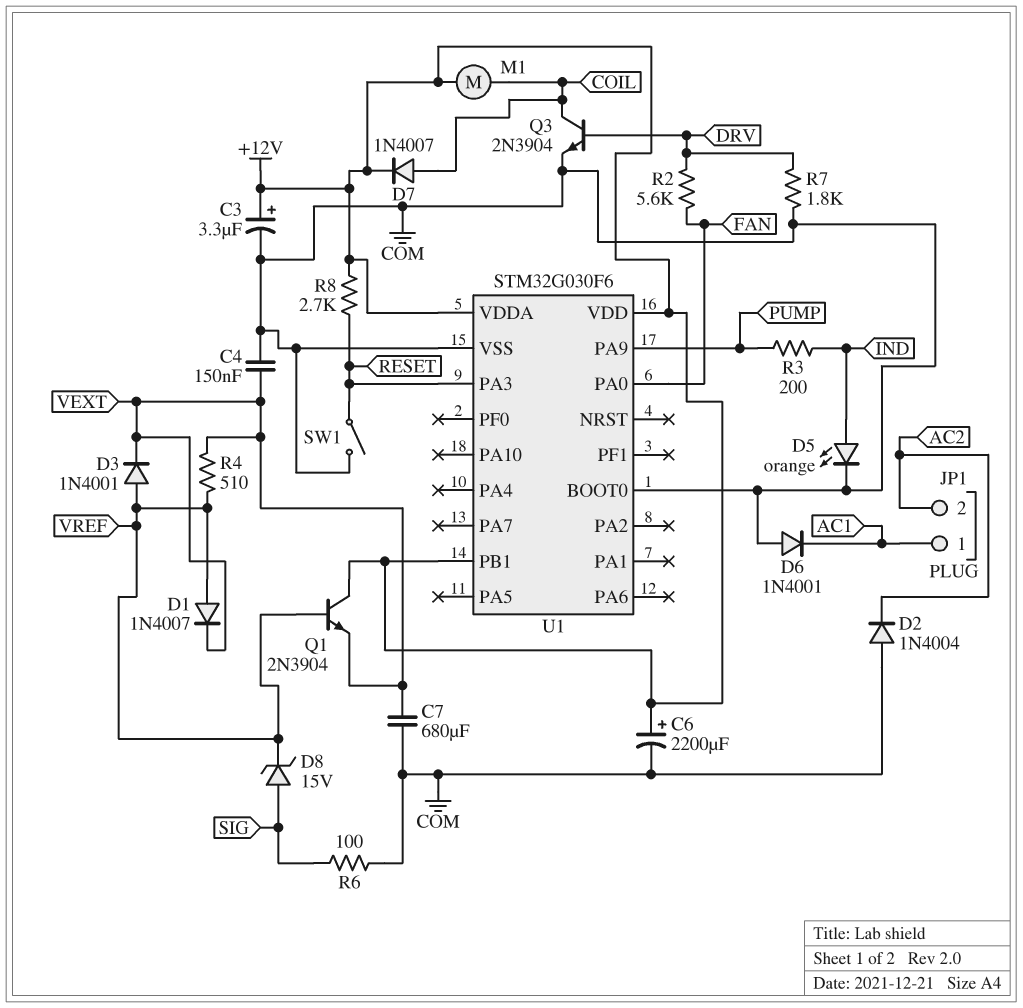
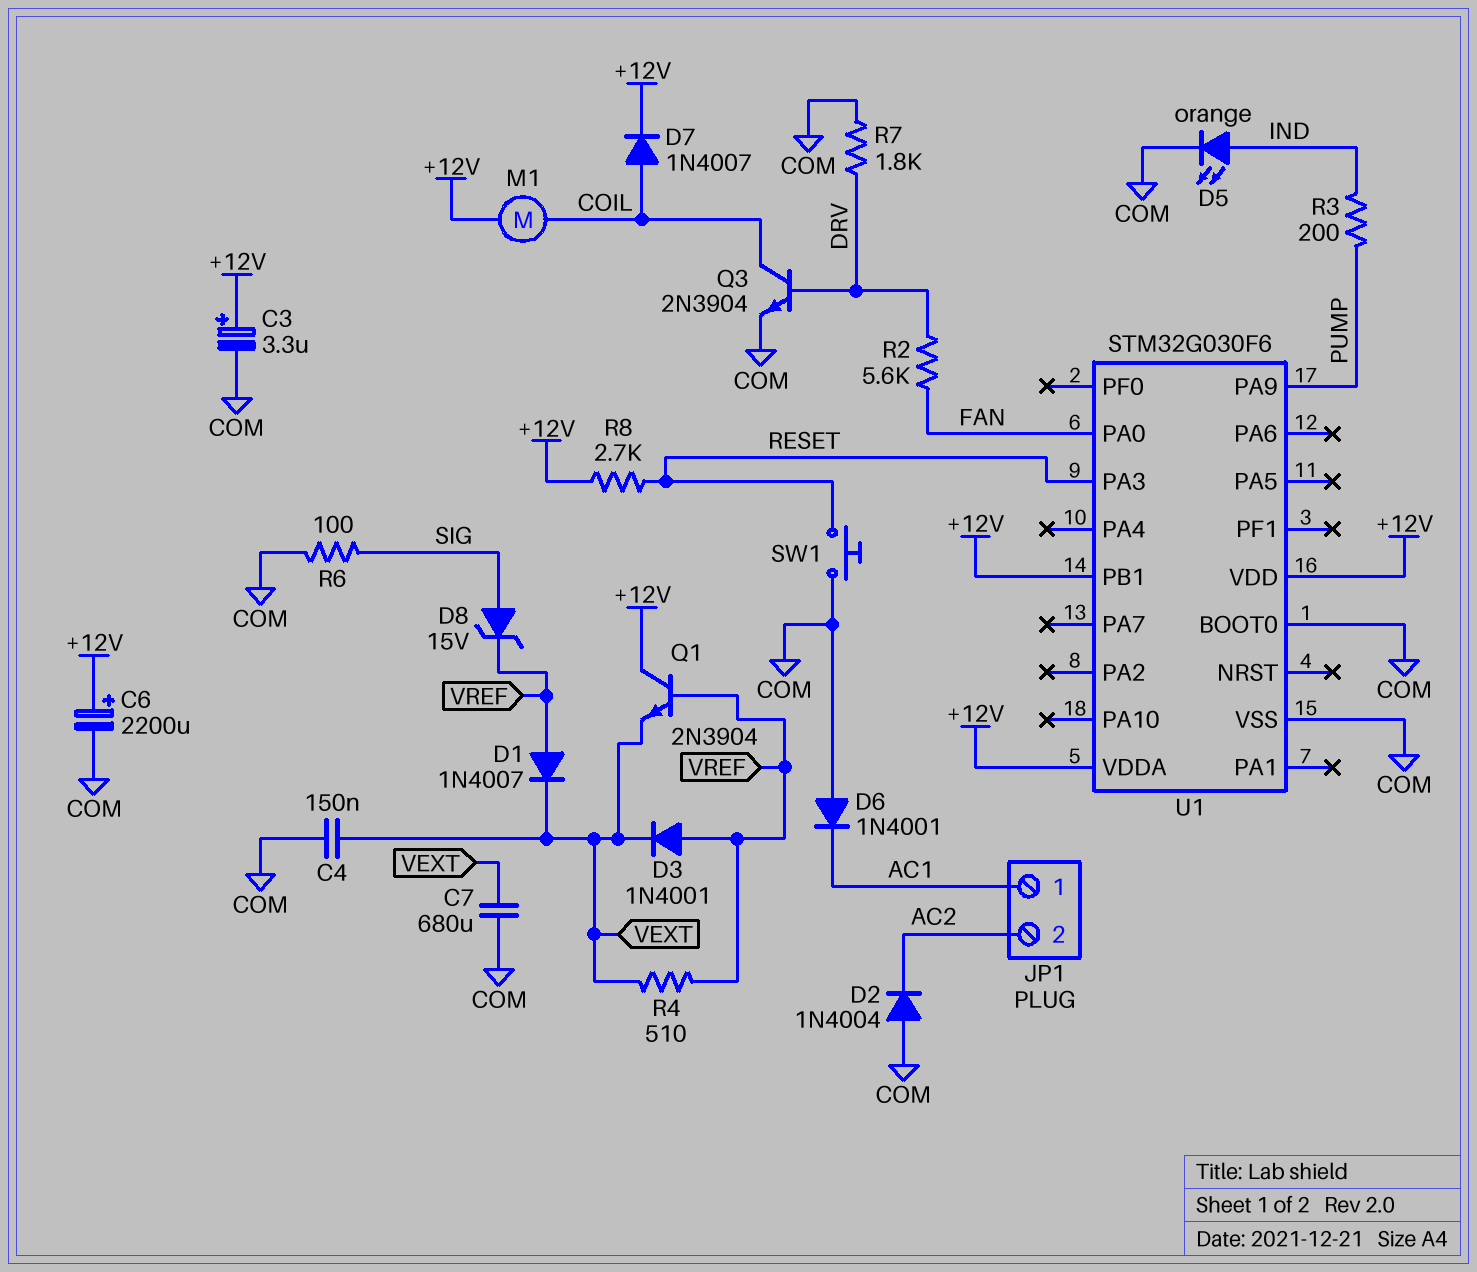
SW1: switch (COM, RESET) -> button (COM, RESET)

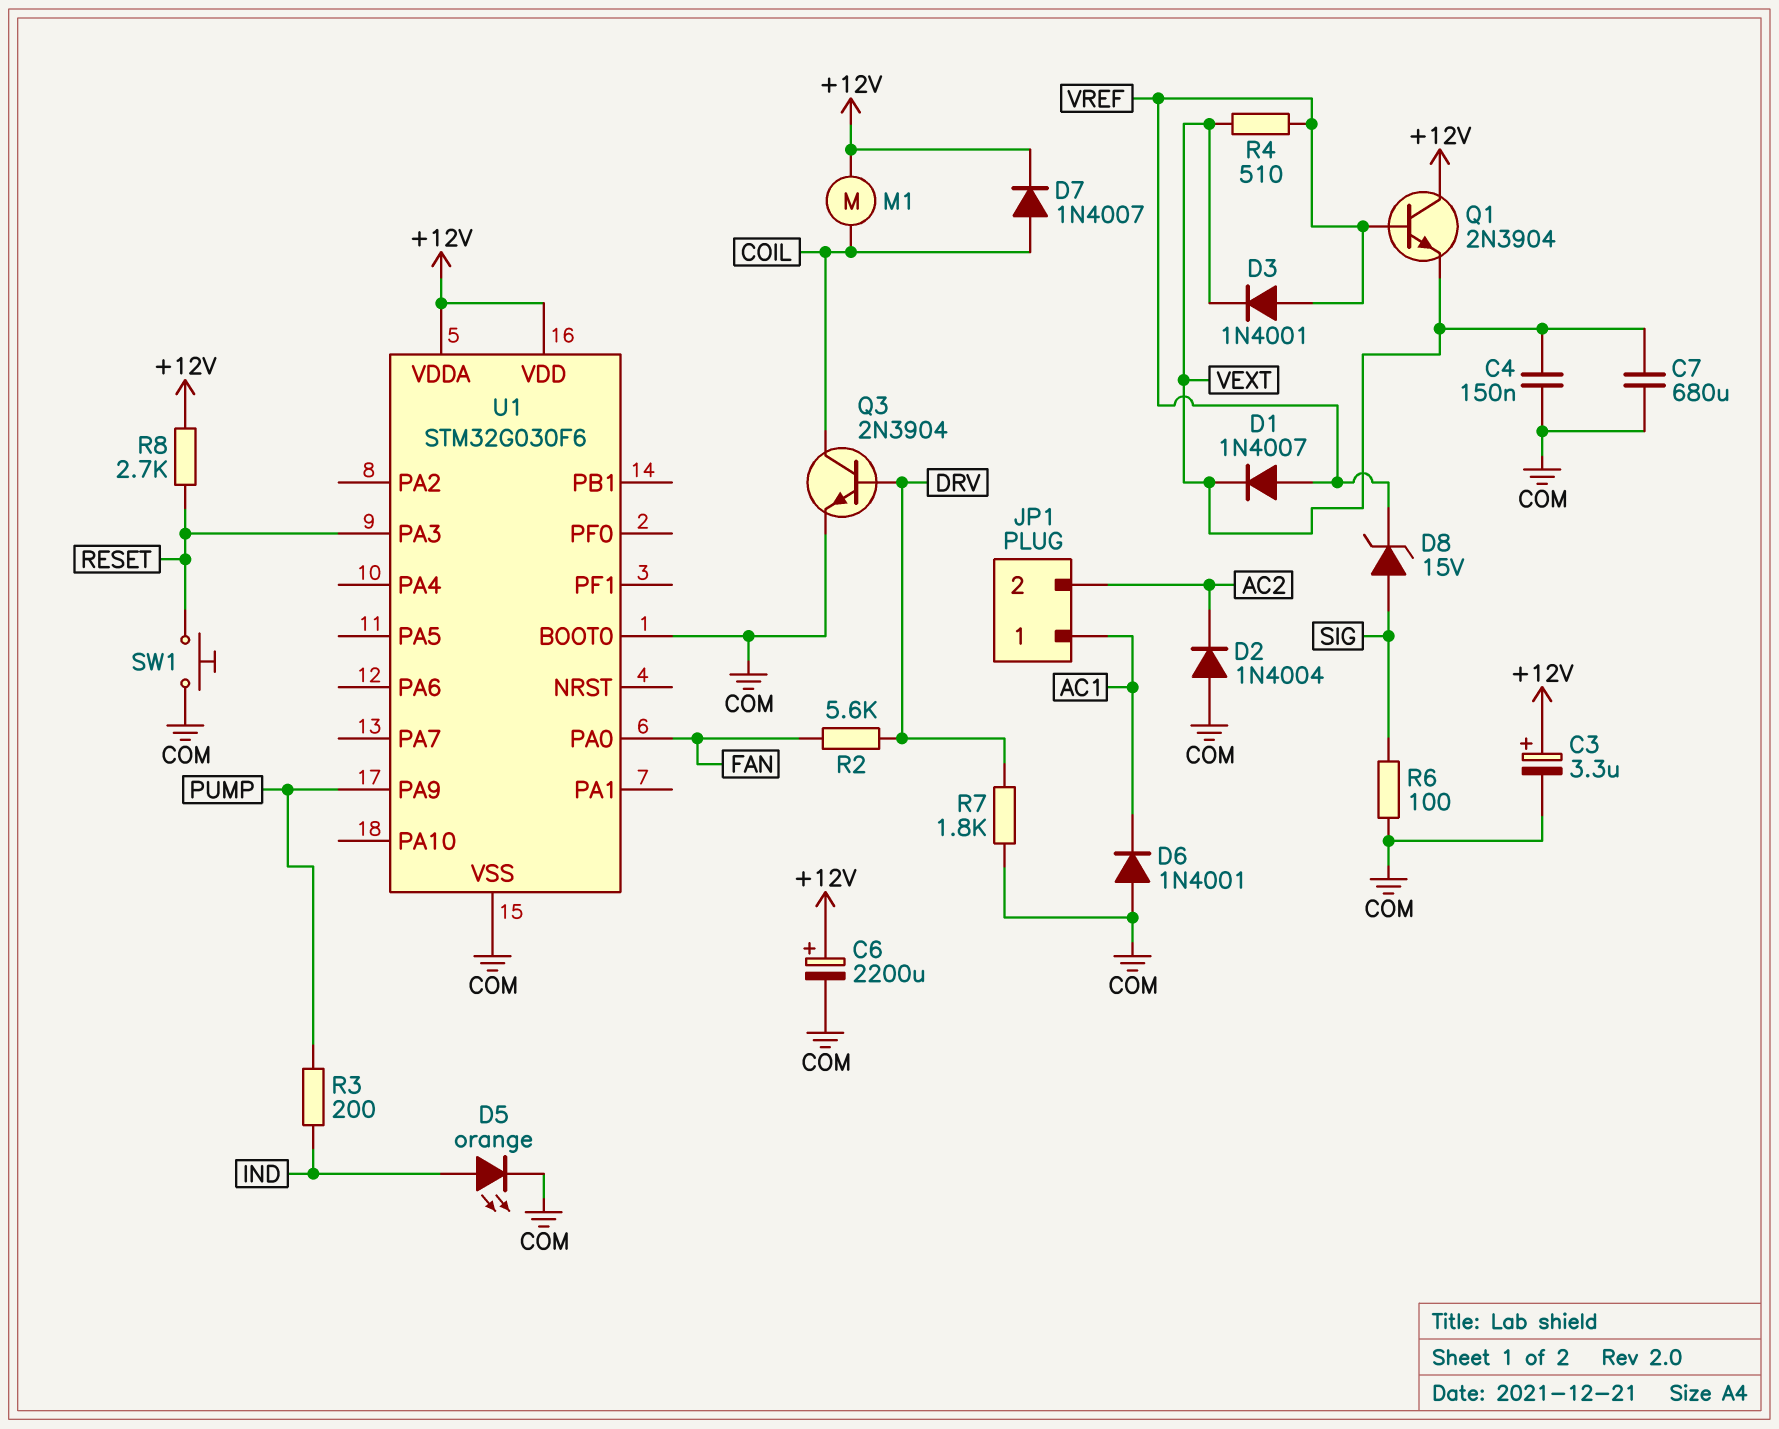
U1 pin PB1: +12V -> none

